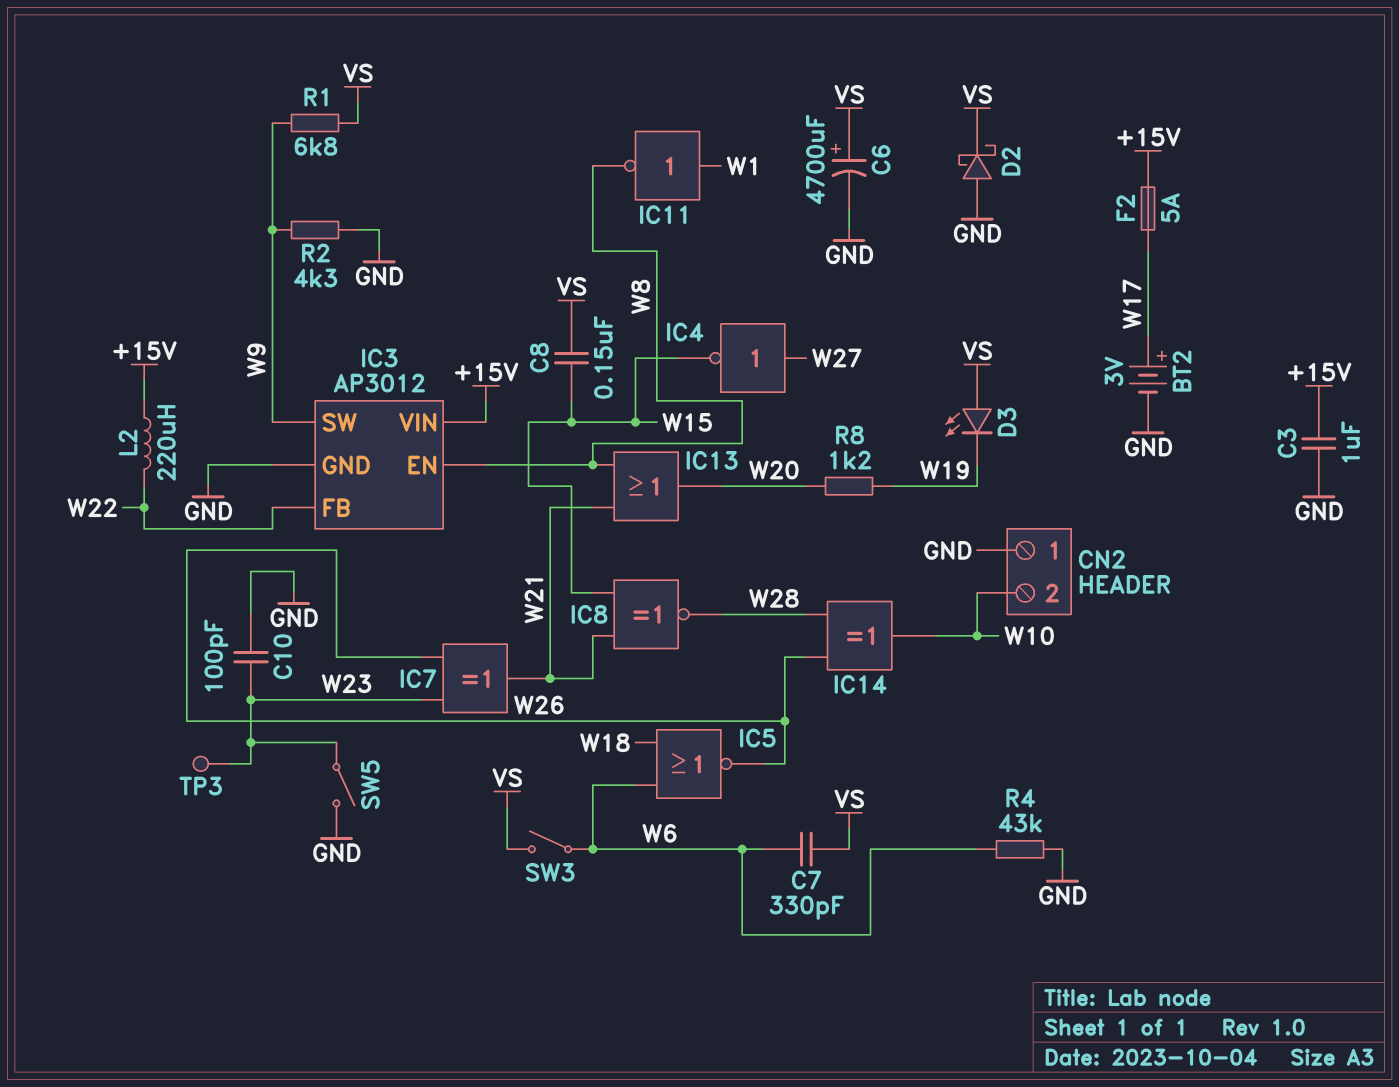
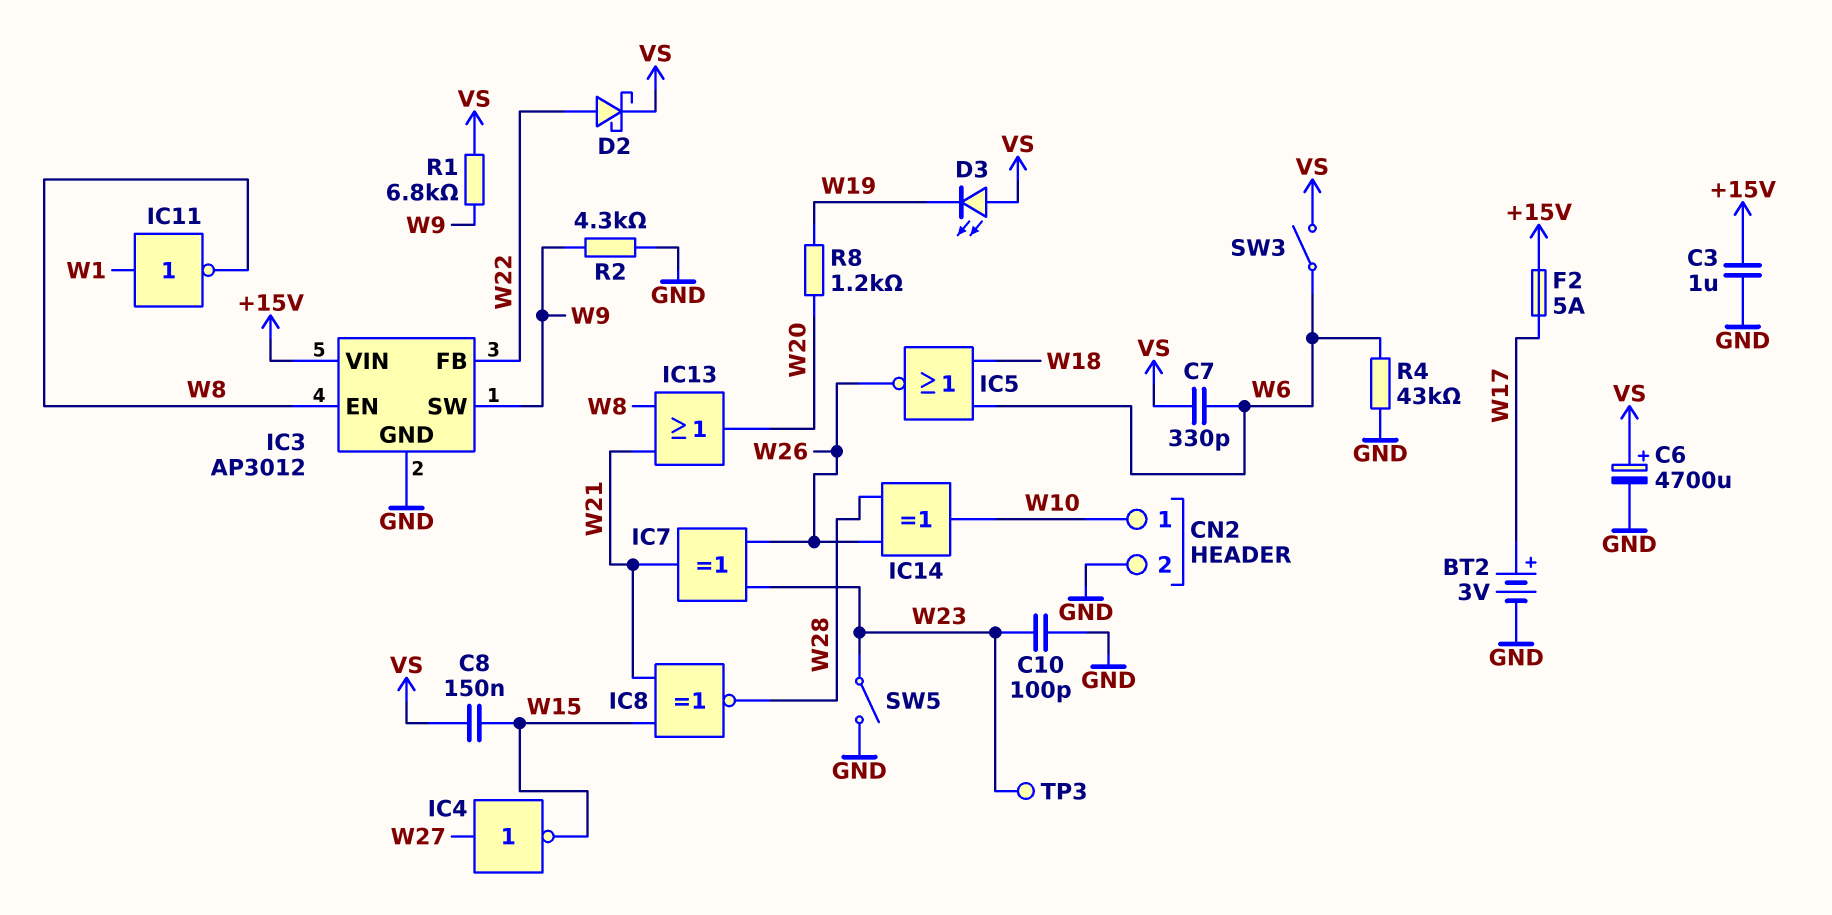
CN2 pin 1: GND -> W10
CN2 pin 2: W10 -> GND
D2: schottky (A GND, K VS) -> schottky (A W22, K VS)
L2: 220uH (+15V, W22) -> none

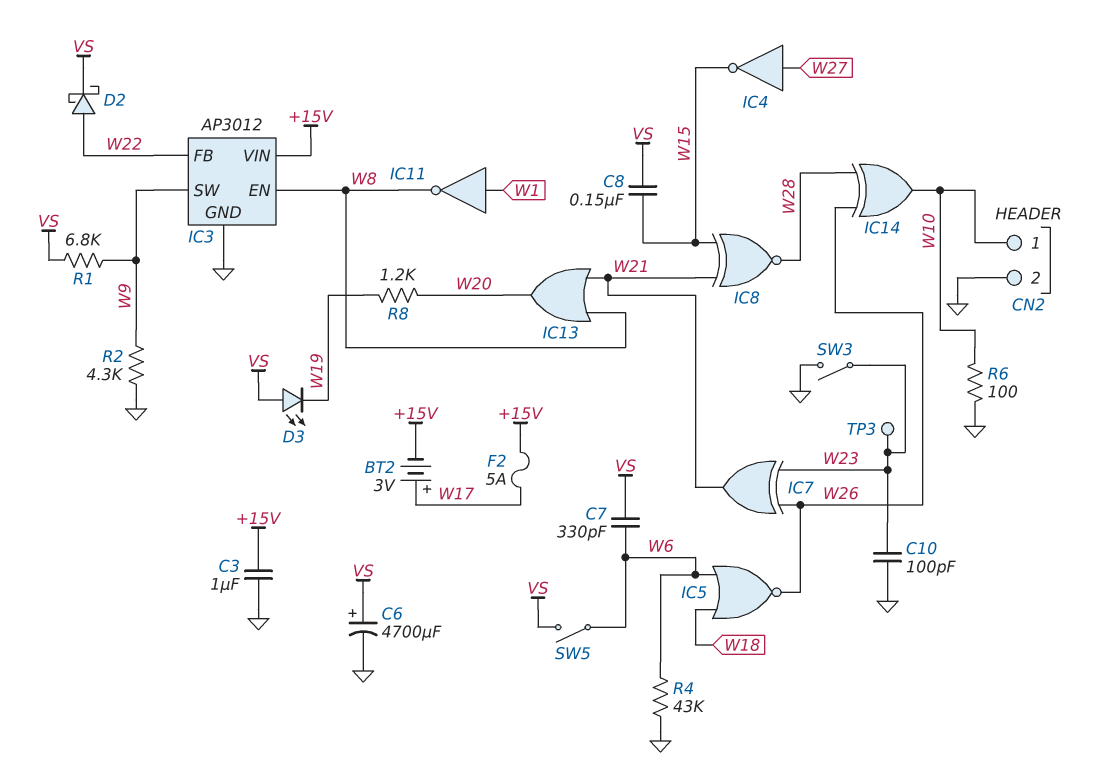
BT2: 3V (plus W17, minus GND) -> 3V (plus W17, minus +15V)
R6: none -> 100 (GND, W10)
SW3: switch (VS, W6) -> switch (GND, W23)
SW5: switch (GND, W23) -> switch (VS, W6)

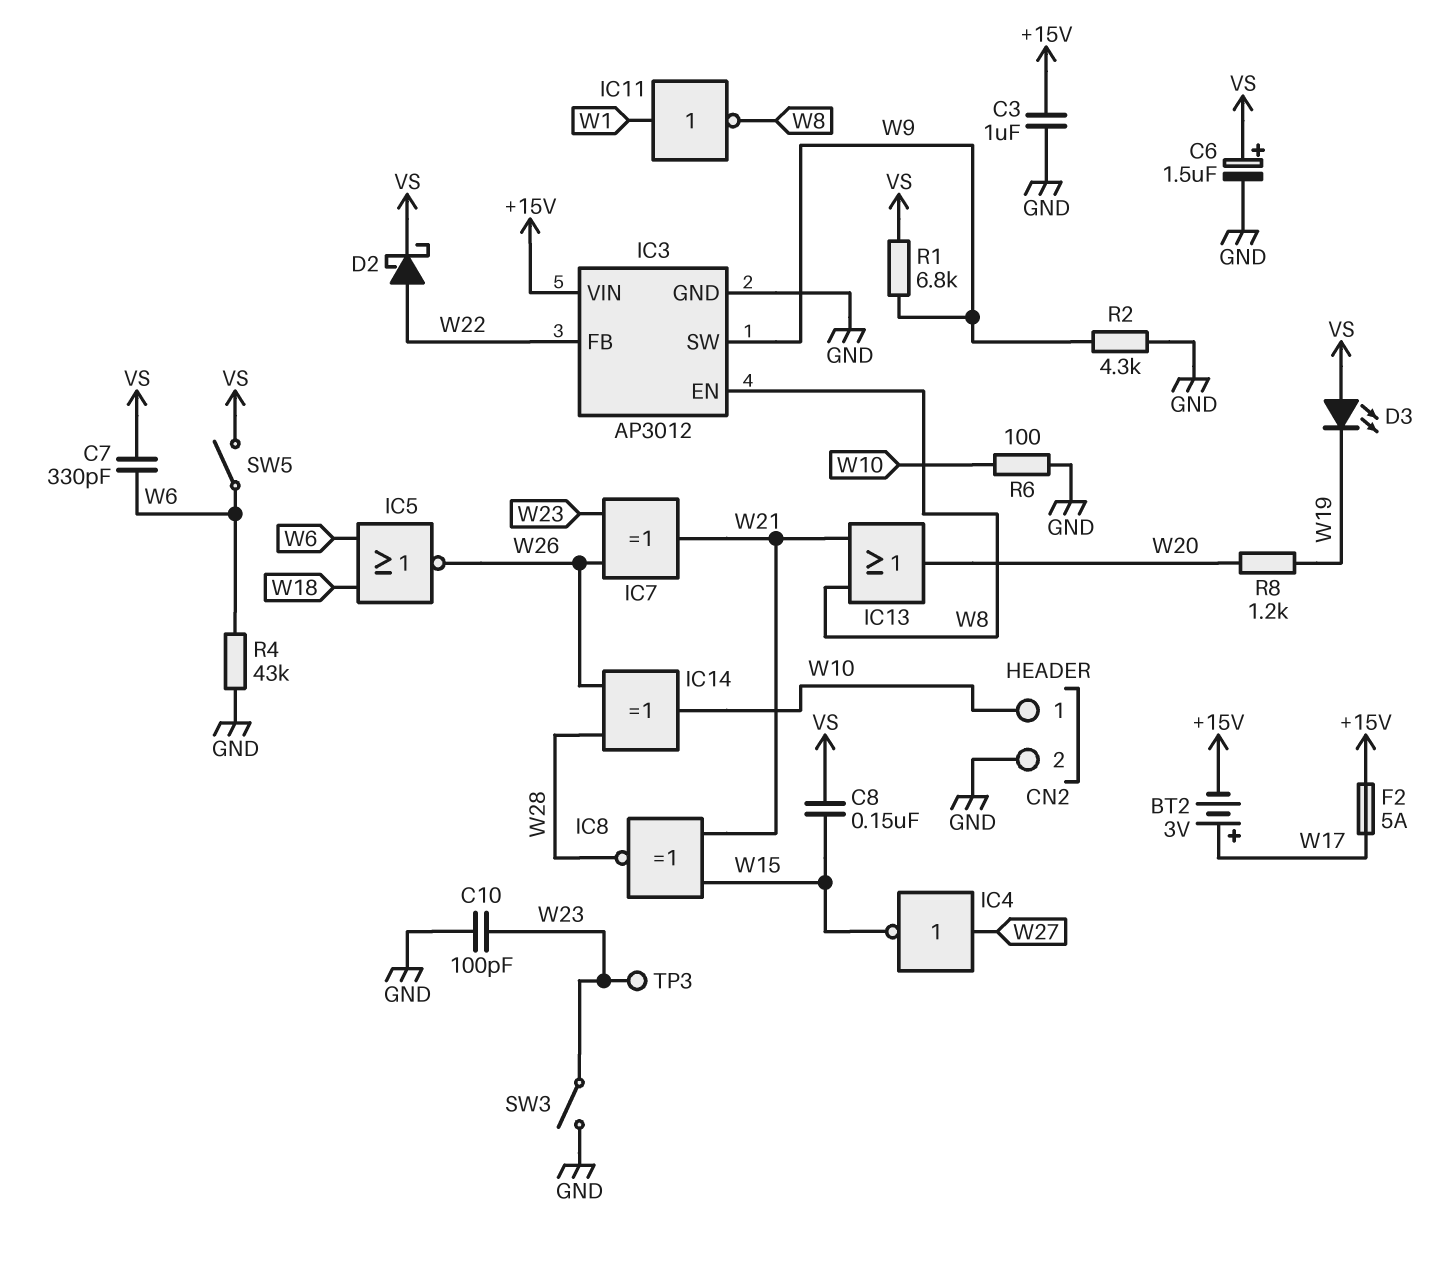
C6: 4700uF (plus VS, minus GND) -> 1.5uF (plus VS, minus GND)

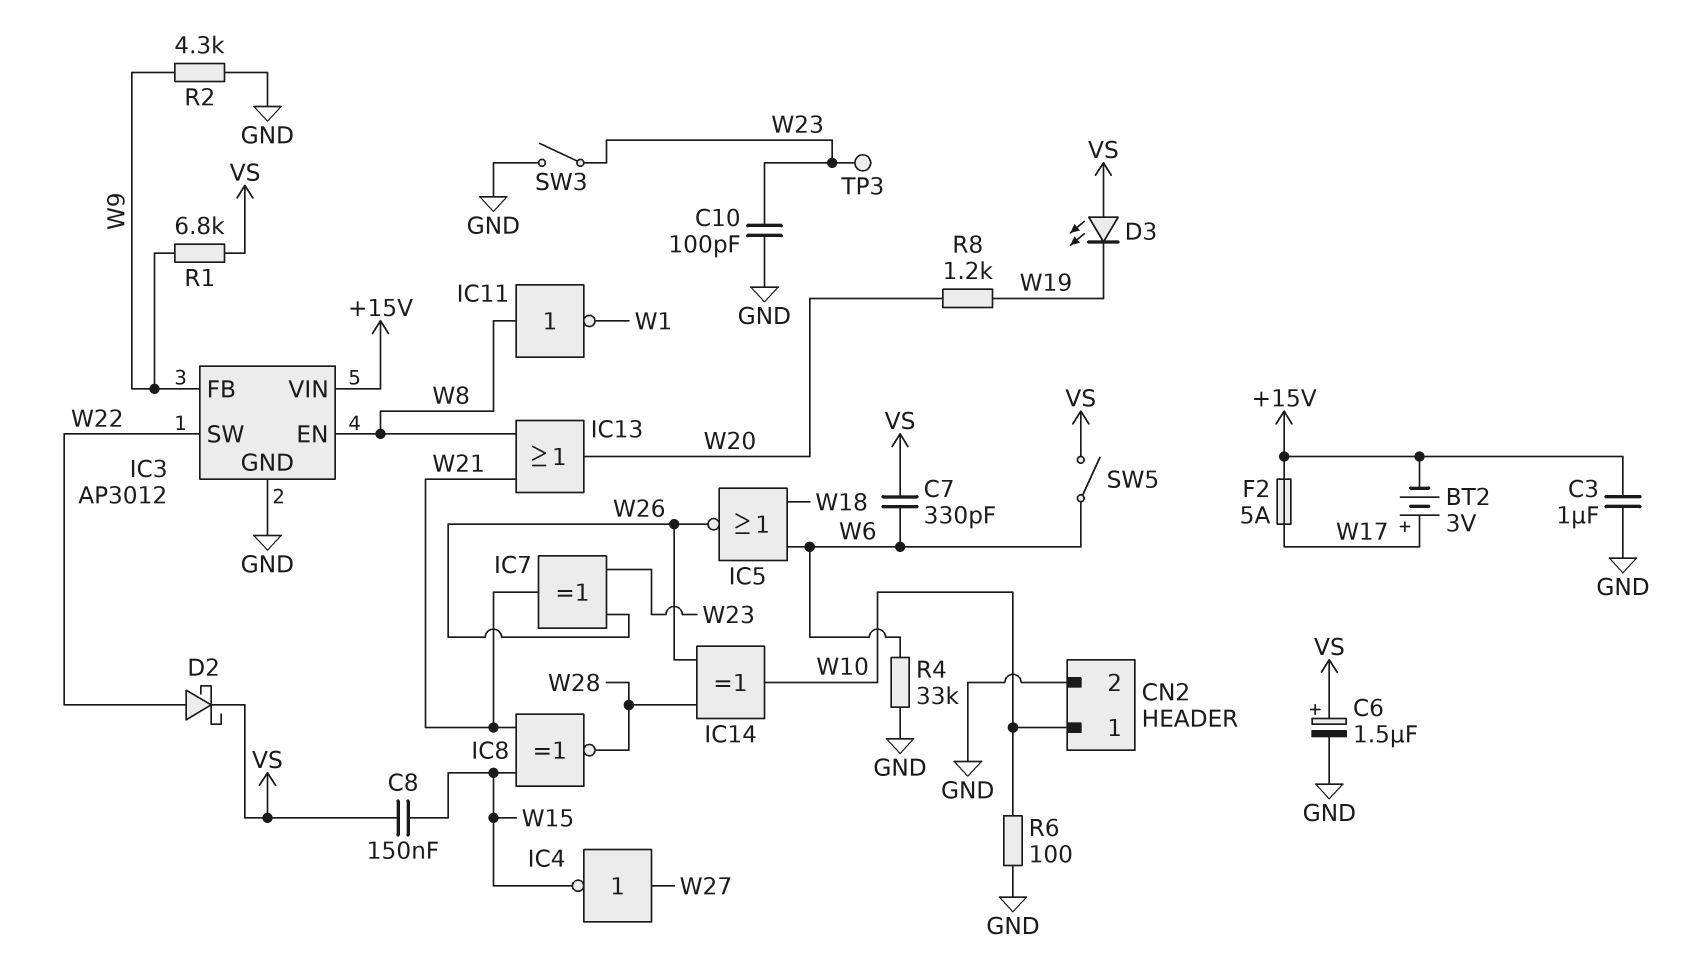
IC3 pin FB: W22 -> W9
IC3 pin SW: W9 -> W22
IC11: NOT (in W1, out W8) -> NOT (in W8, out W1)
R4: 43k (GND, W6) -> 33k (GND, W6)

